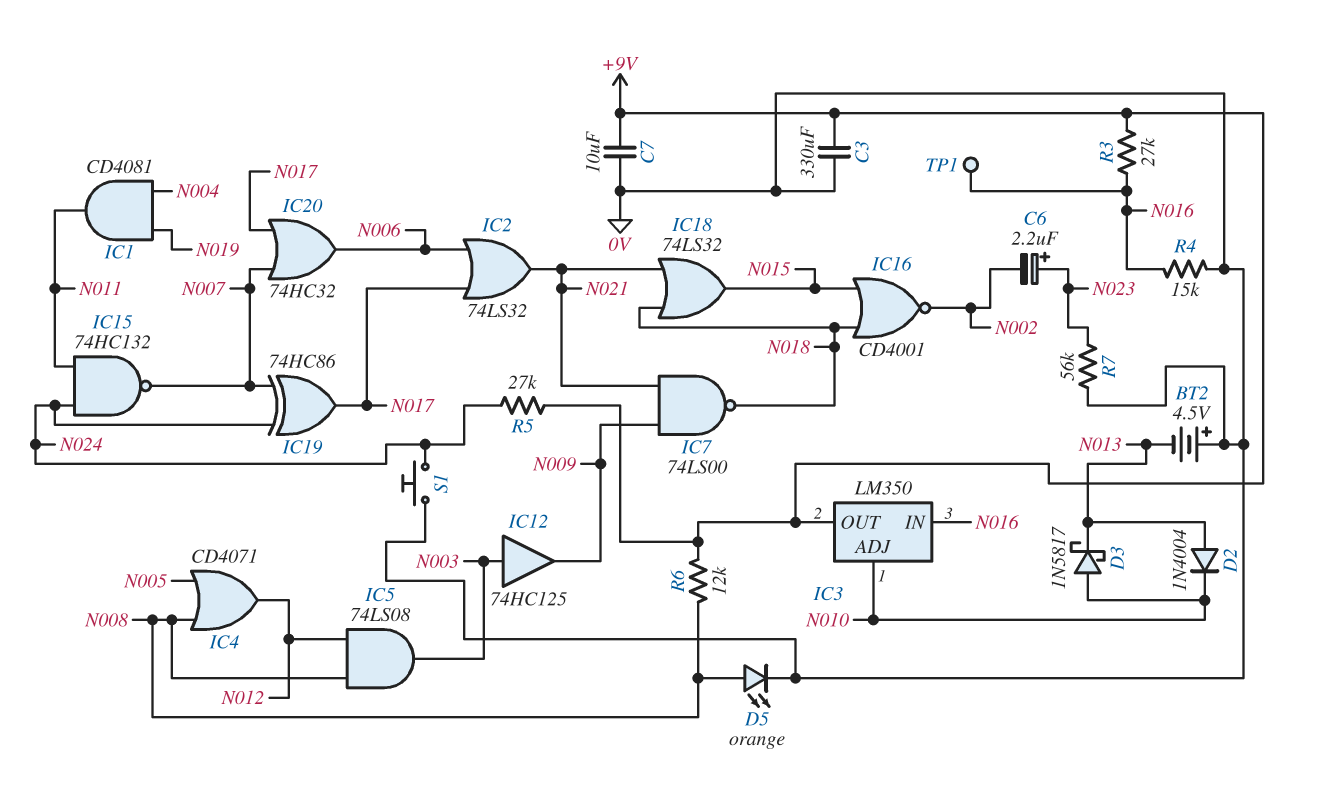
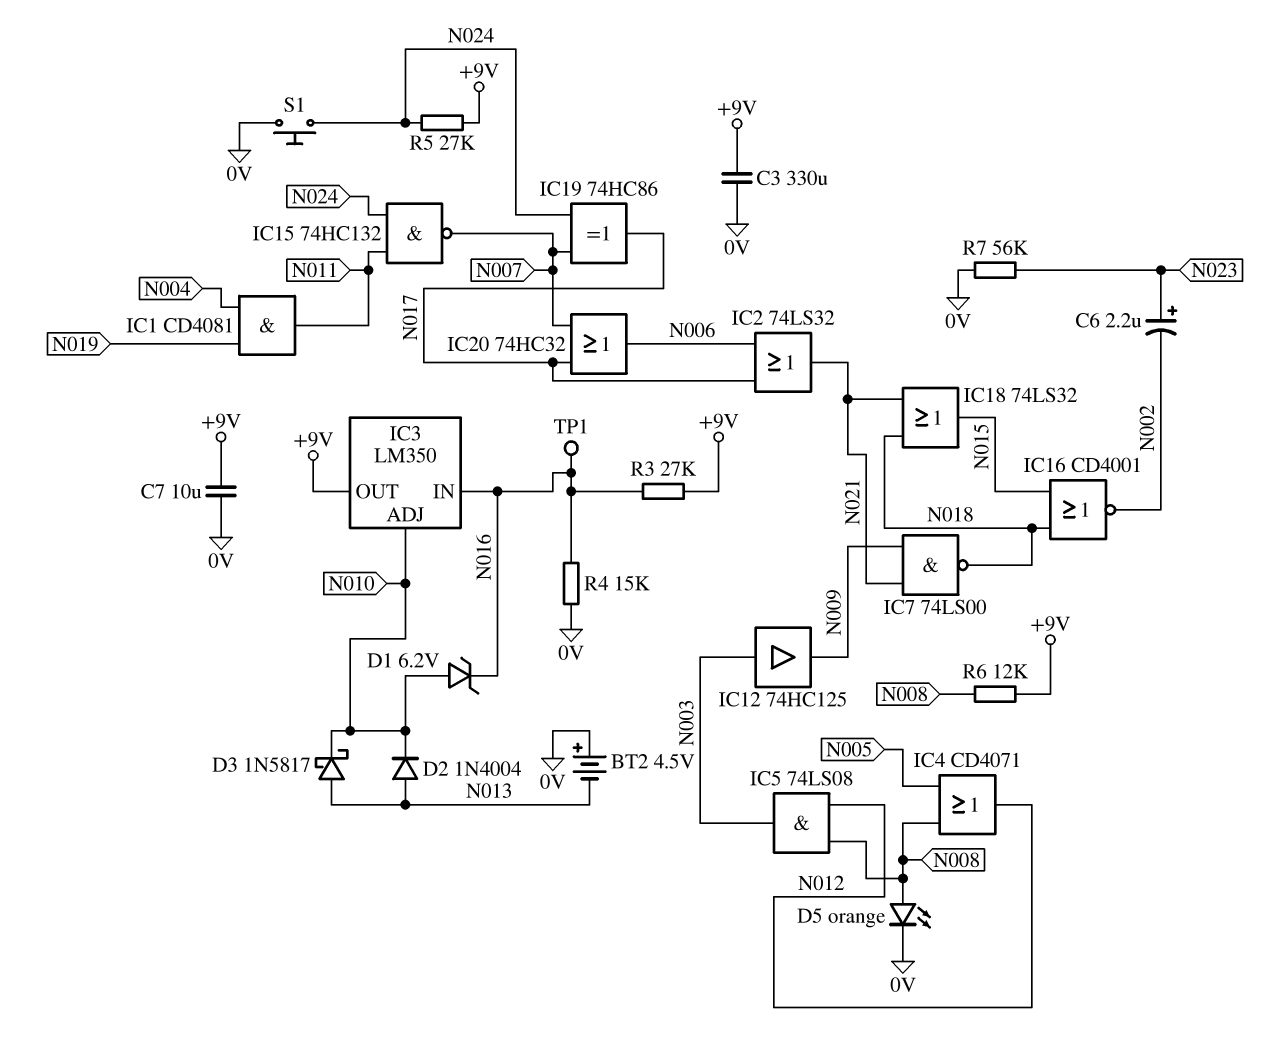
D1: none -> zener 6.2V (A N010, K N016)
D3: schottky 1N5817 (A N010, K N013) -> schottky 1N5817 (A N013, K N010)

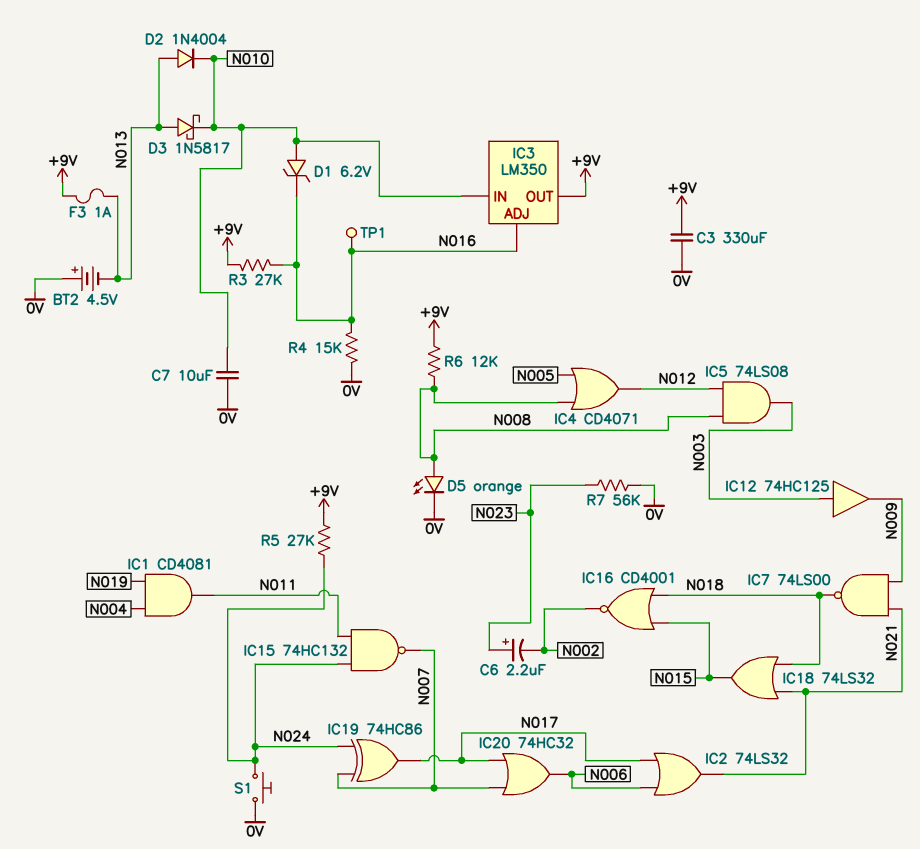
C7: 10uF (+9V, 0V) -> 10uF (0V, N010)
F3: none -> 1A (+9V, N013)
IC3 pin ADJ: N010 -> N016
IC3 pin IN: N016 -> N010

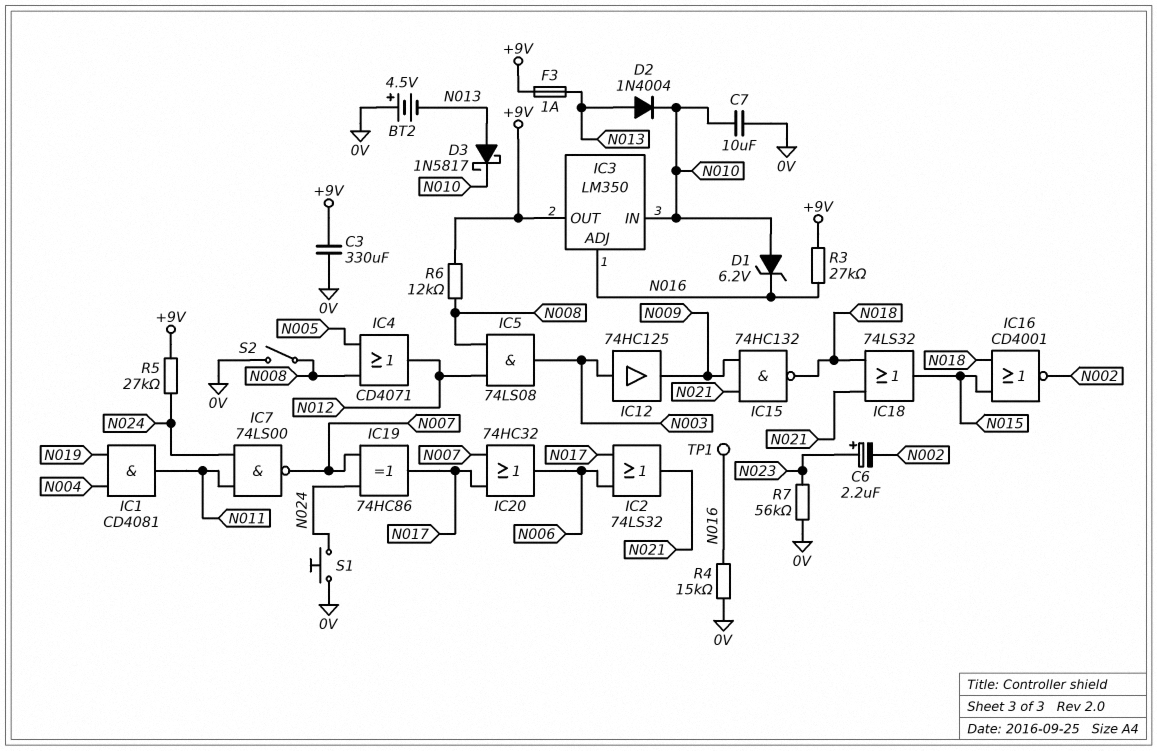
D5: LED orange (A N008, K 0V) -> none
IC7: NAND 74LS00 (in N009, in N021, out N018) -> NAND 74LS00 (in N011, in N024, out N007)
IC15: NAND 74HC132 (in N011, in N024, out N007) -> NAND 74HC132 (in N009, in N021, out N018)
S2: none -> switch (0V, N008)

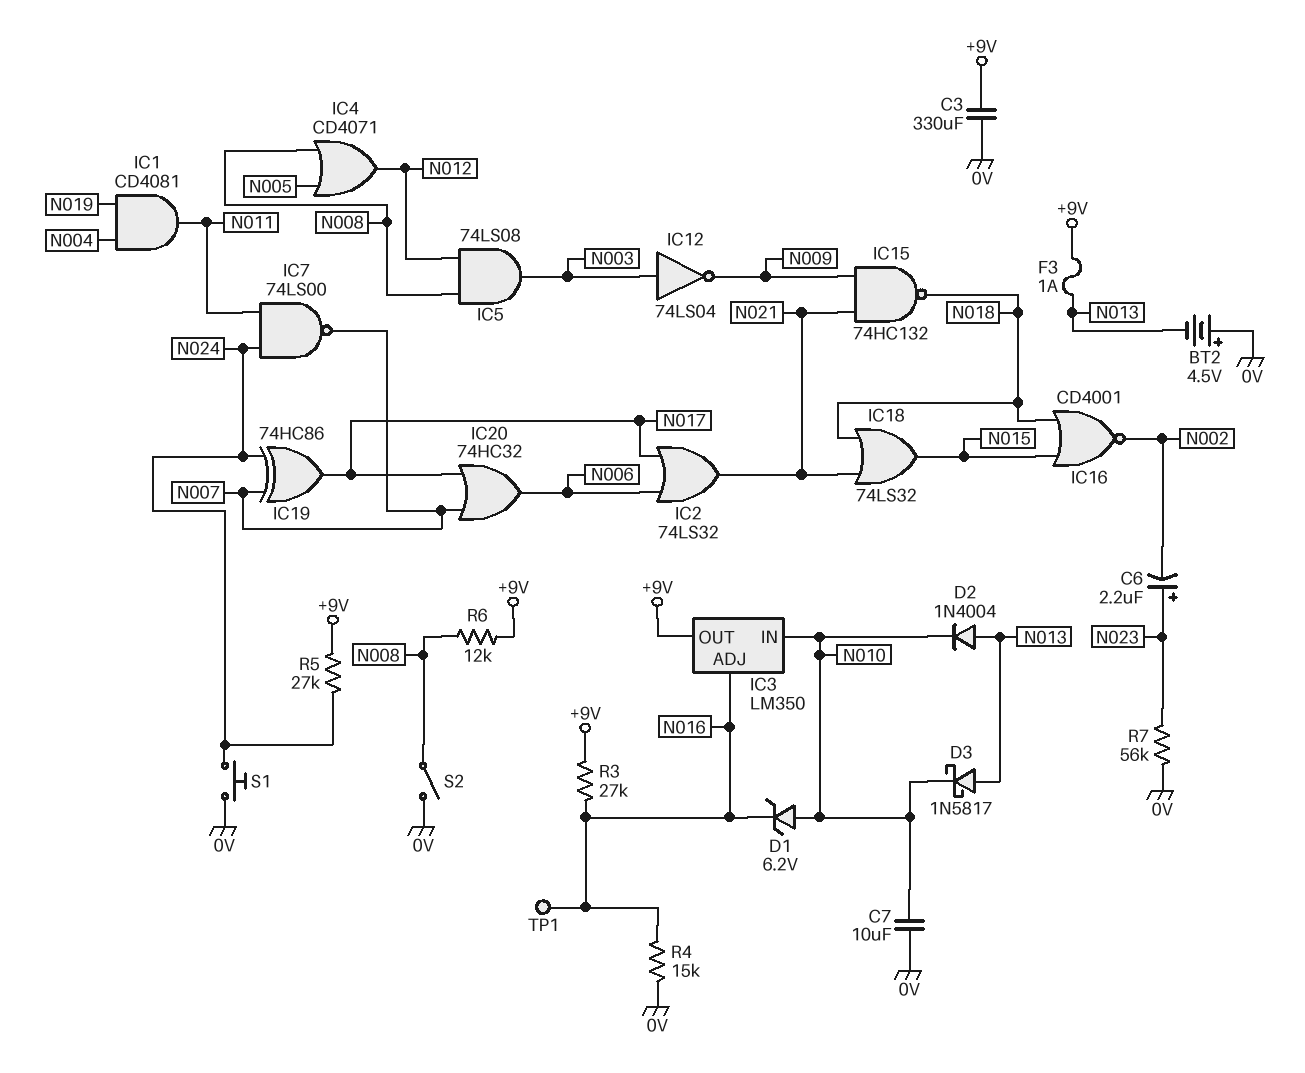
IC12: buffer 74HC125 (in N003, out N009) -> NOT 74LS04 (in N003, out N009)

